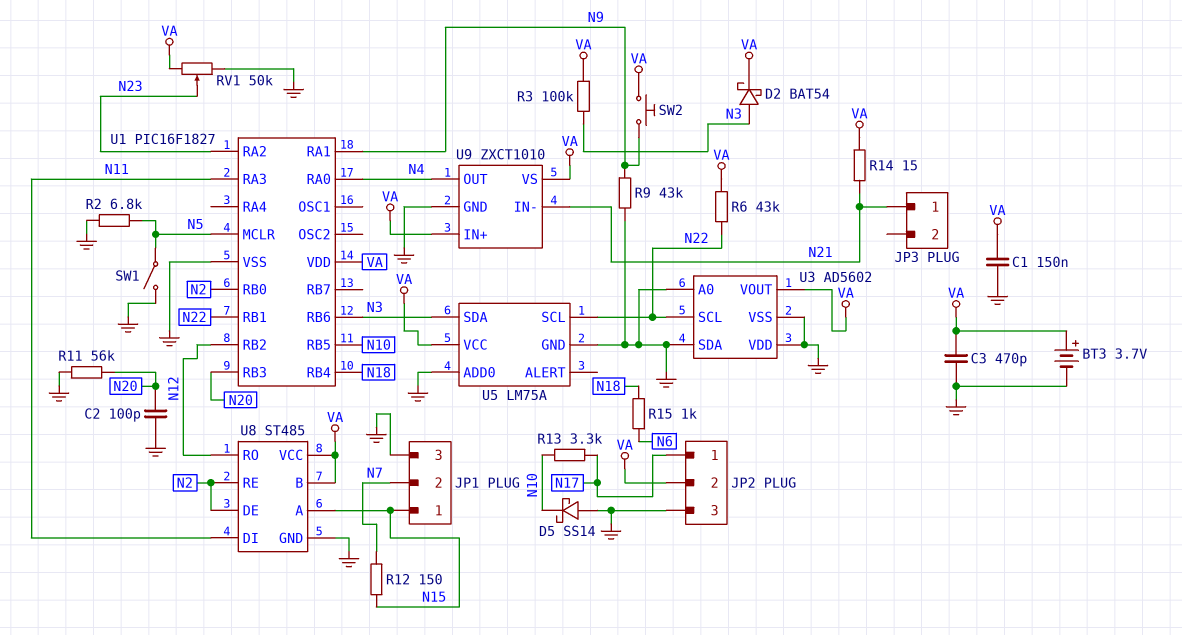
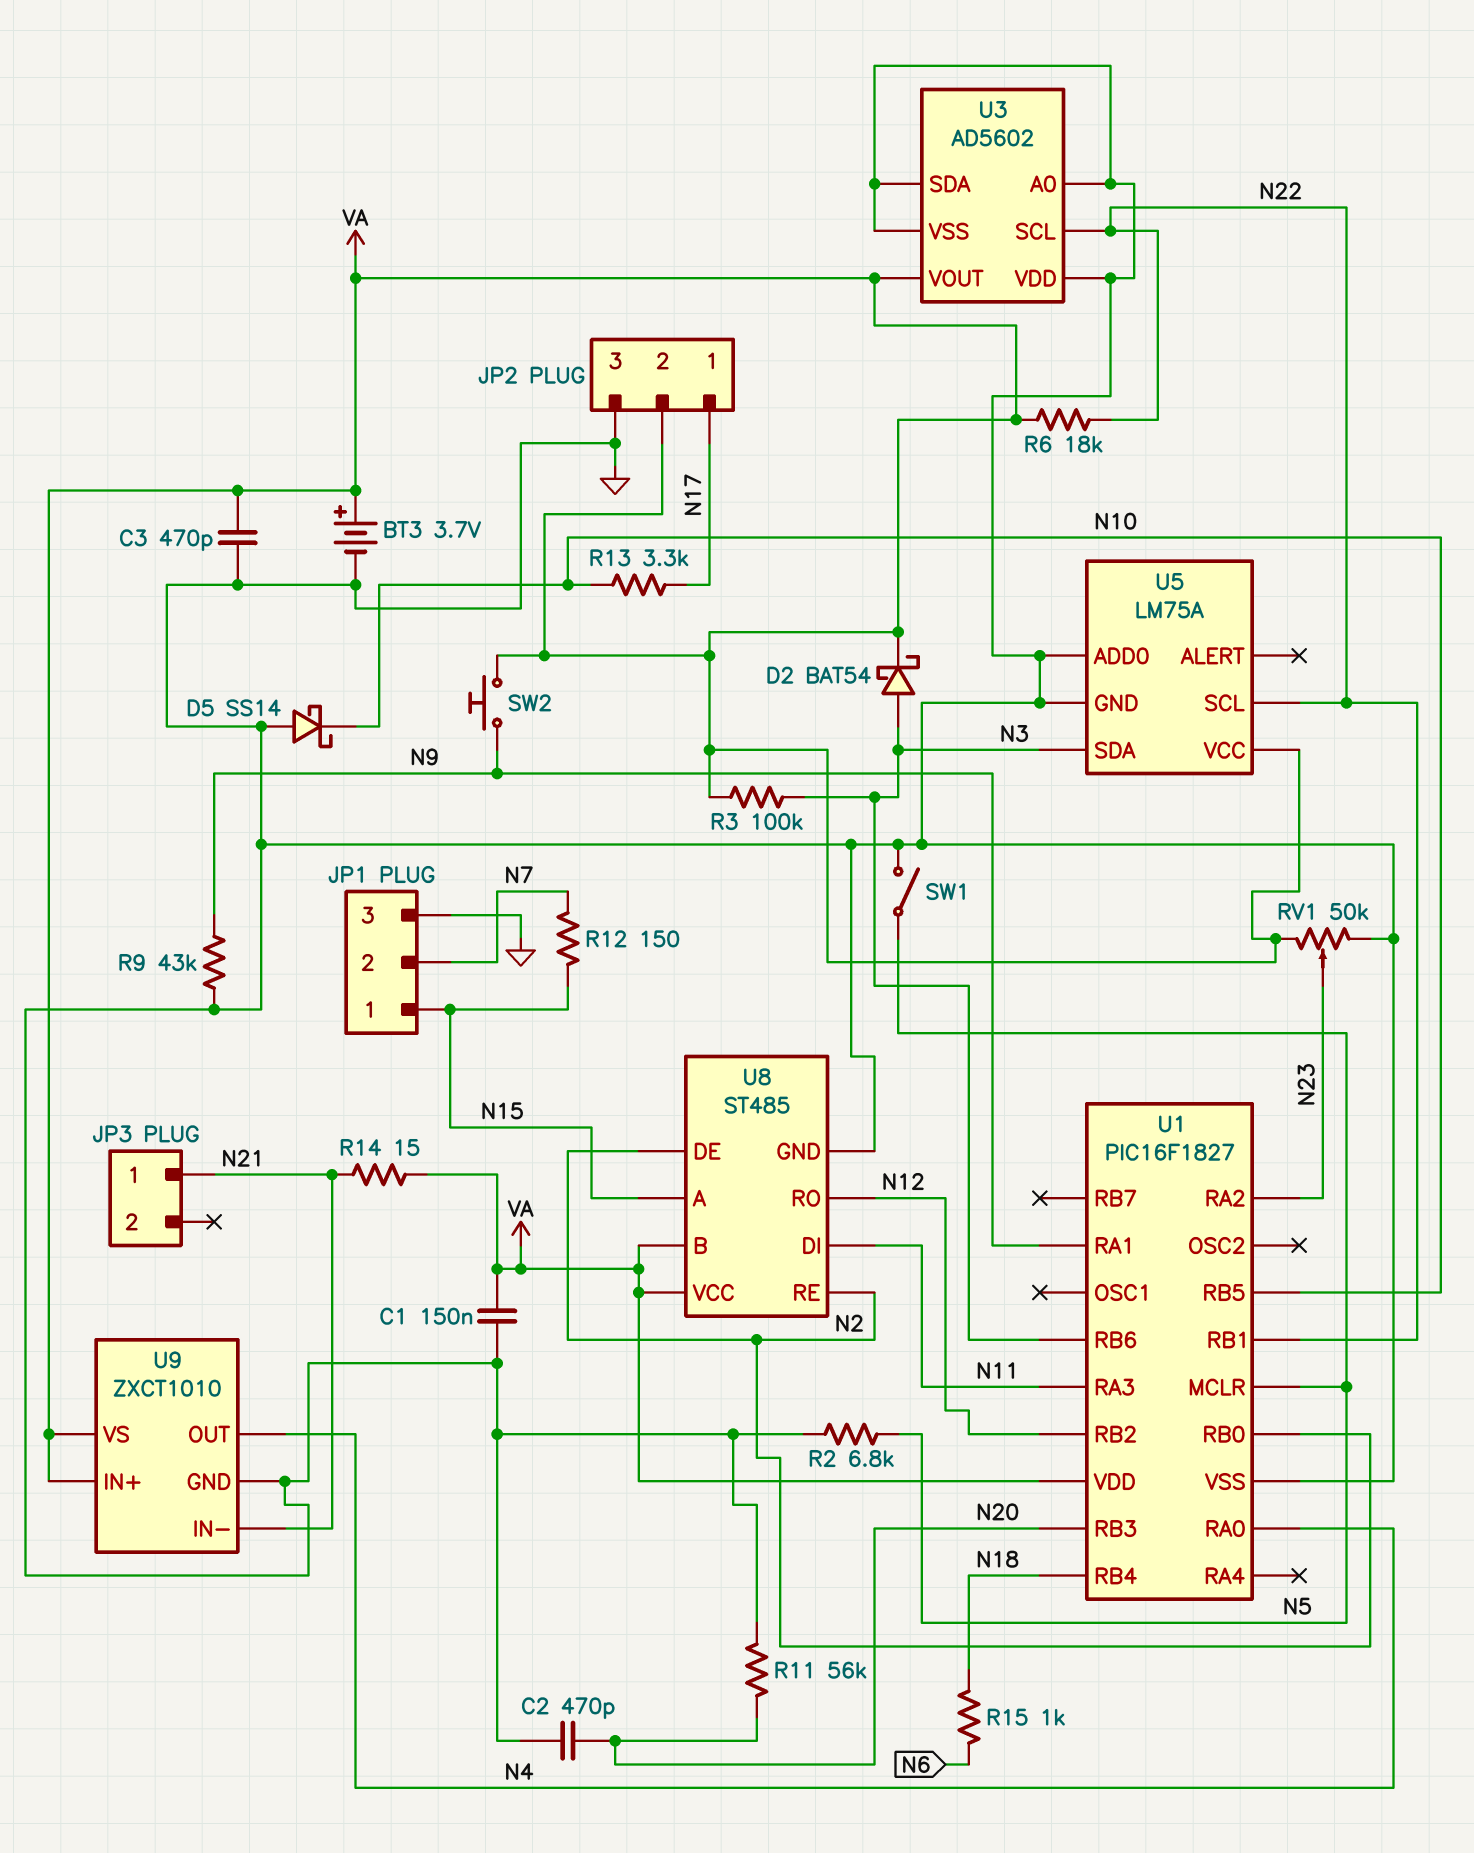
C2: 100pF (GND, N20) -> 470pF (GND, N20)
R6: 43k (N22, VA) -> 18k (N22, VA)

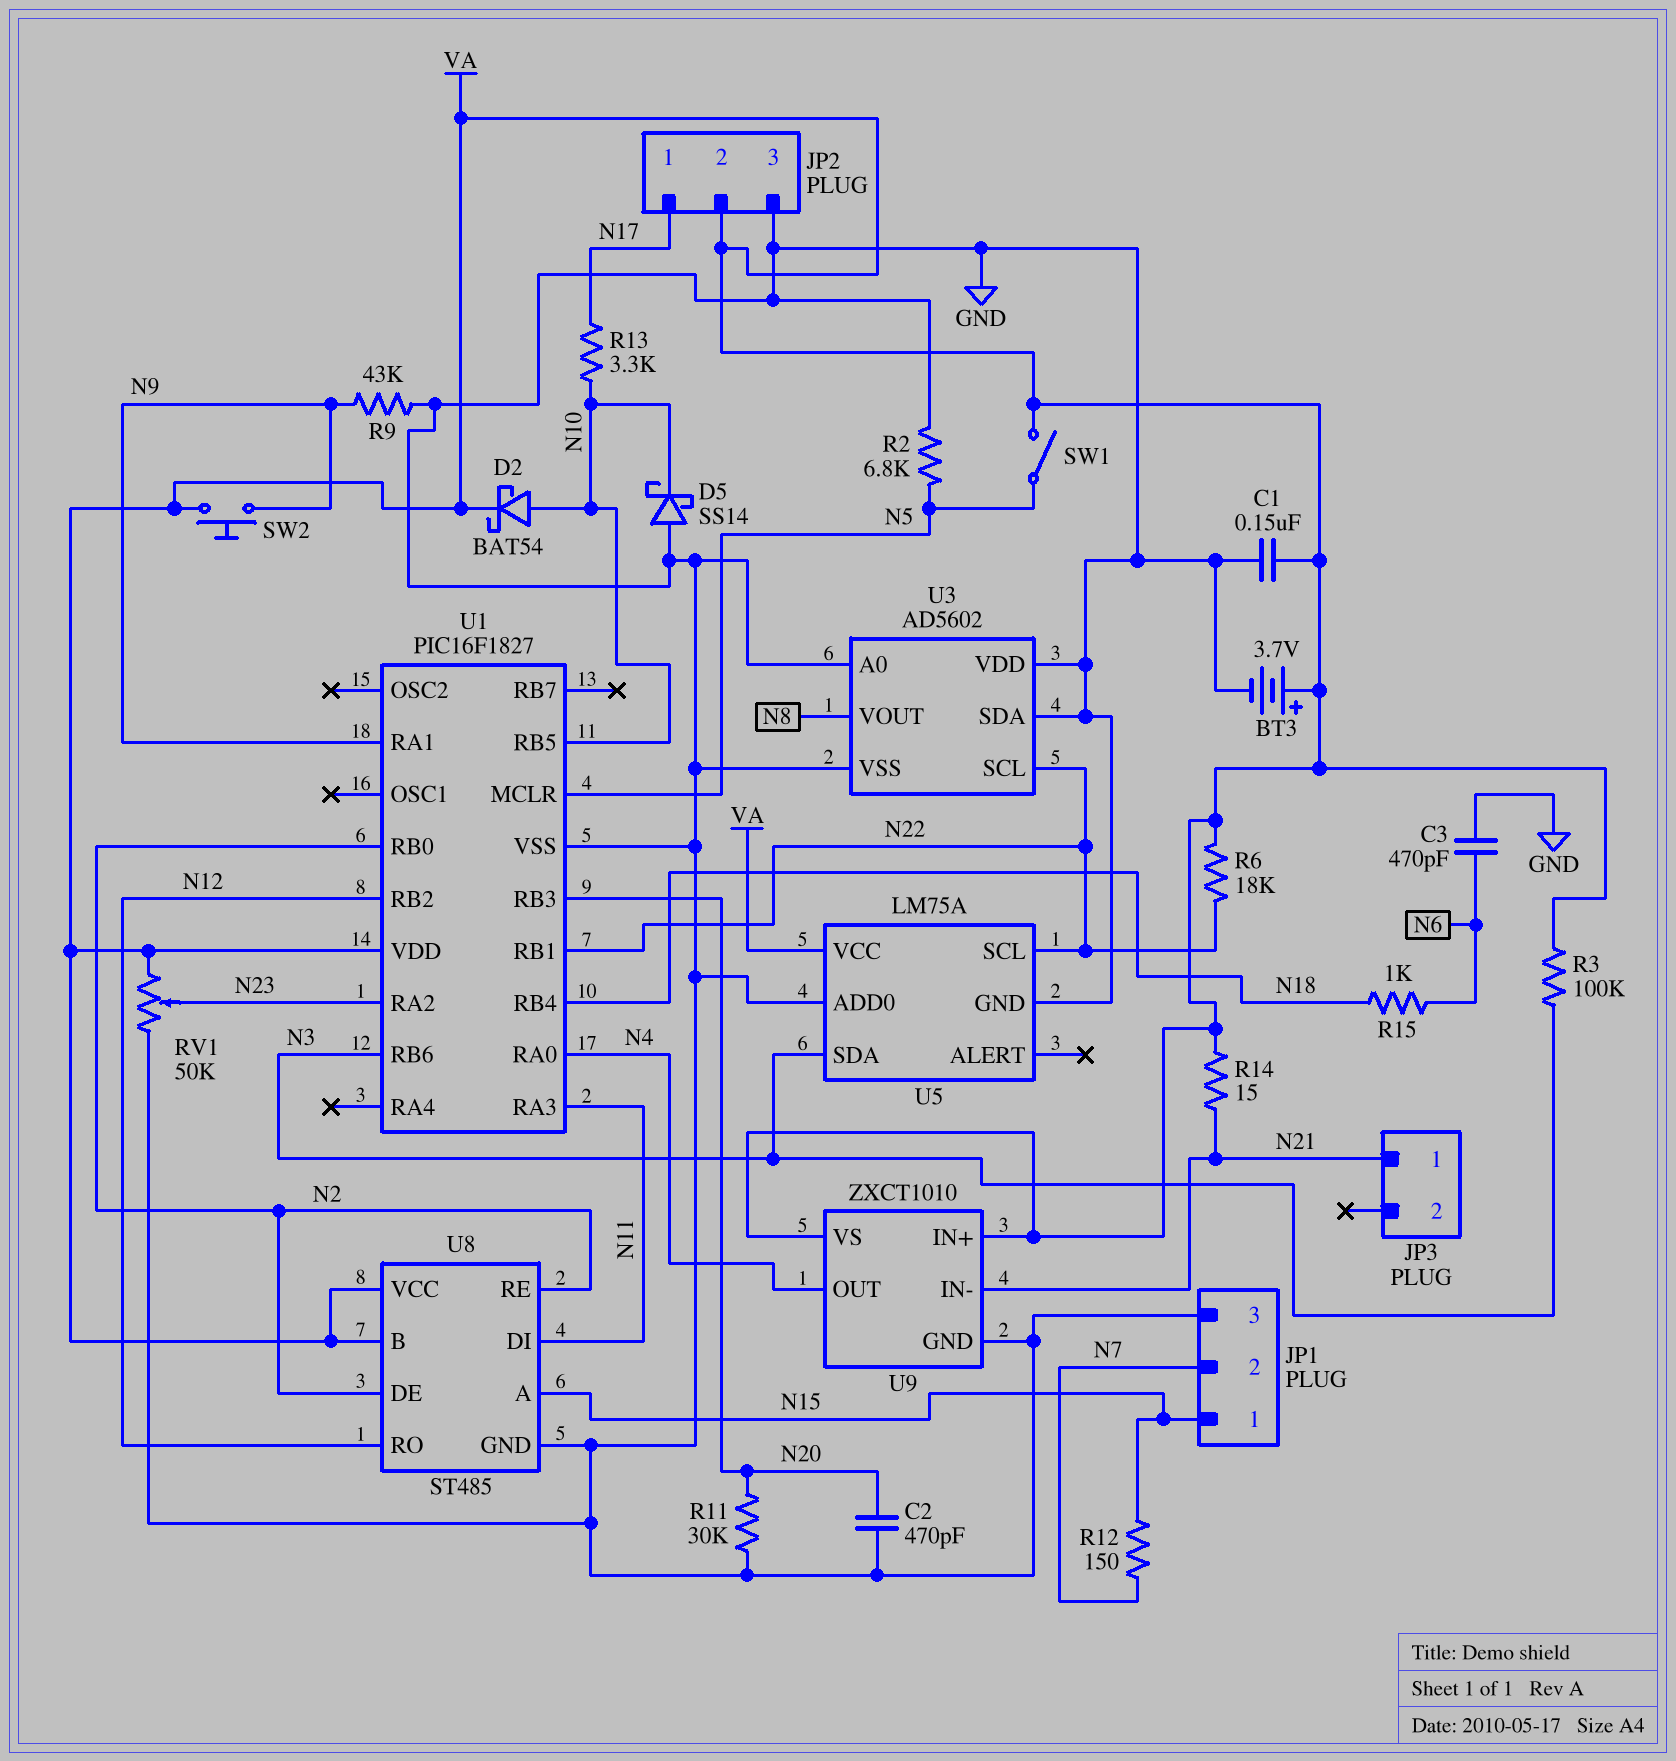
C3: 470pF (GND, VA) -> 470pF (GND, N6)
D2: schottky BAT54 (A N3, K VA) -> schottky BAT54 (A N10, K VA)
R11: 56k (GND, N20) -> 30k (GND, N20)
SW1: switch (GND, N5) -> switch (N5, VA)
U3 pin VOUT: VA -> N8

